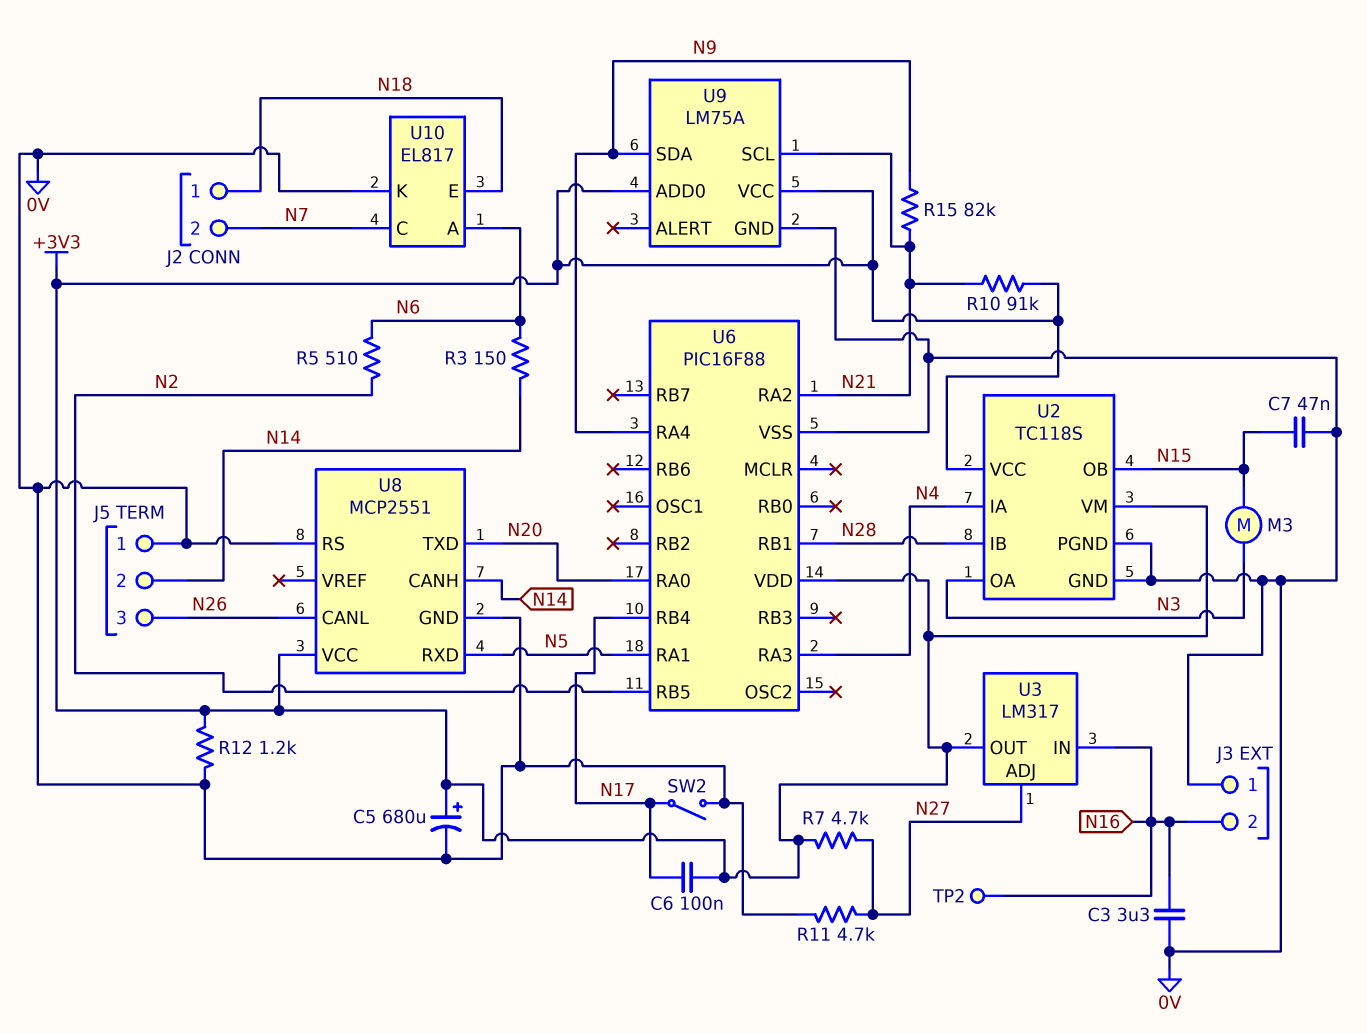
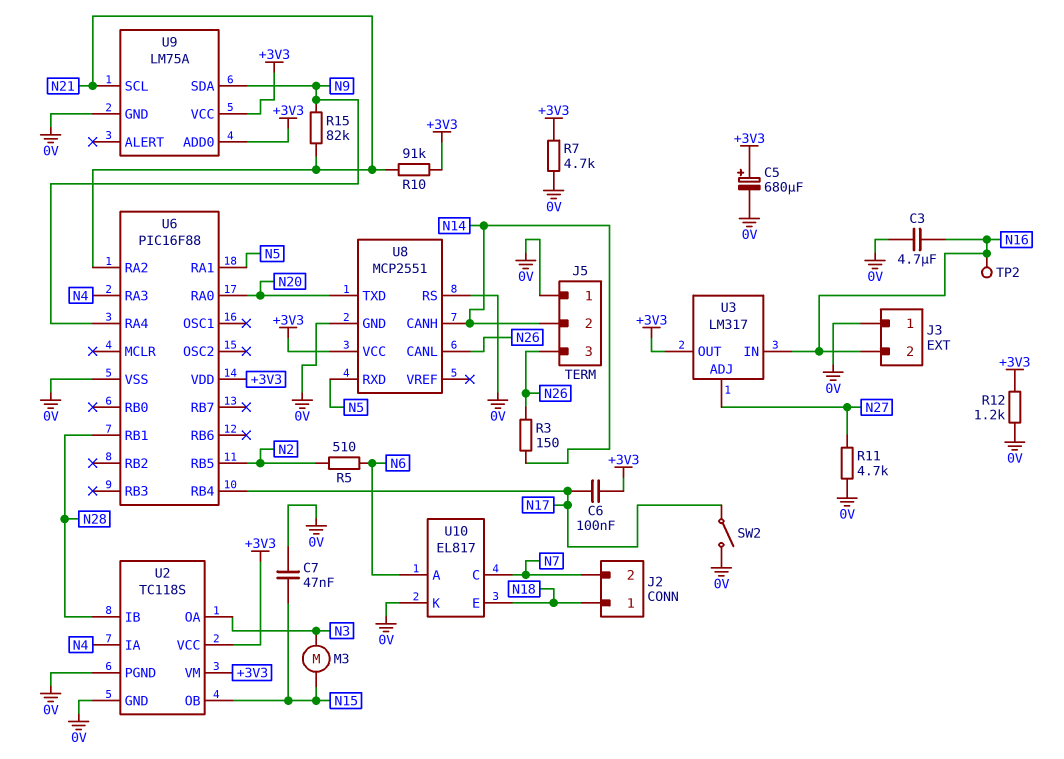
C3: 3.3uF (0V, N16) -> 4.7uF (0V, N16)
R3: 150 (N6, N14) -> 150 (N14, N26)
R7: 4.7k (+3V3, N27) -> 4.7k (+3V3, 0V)

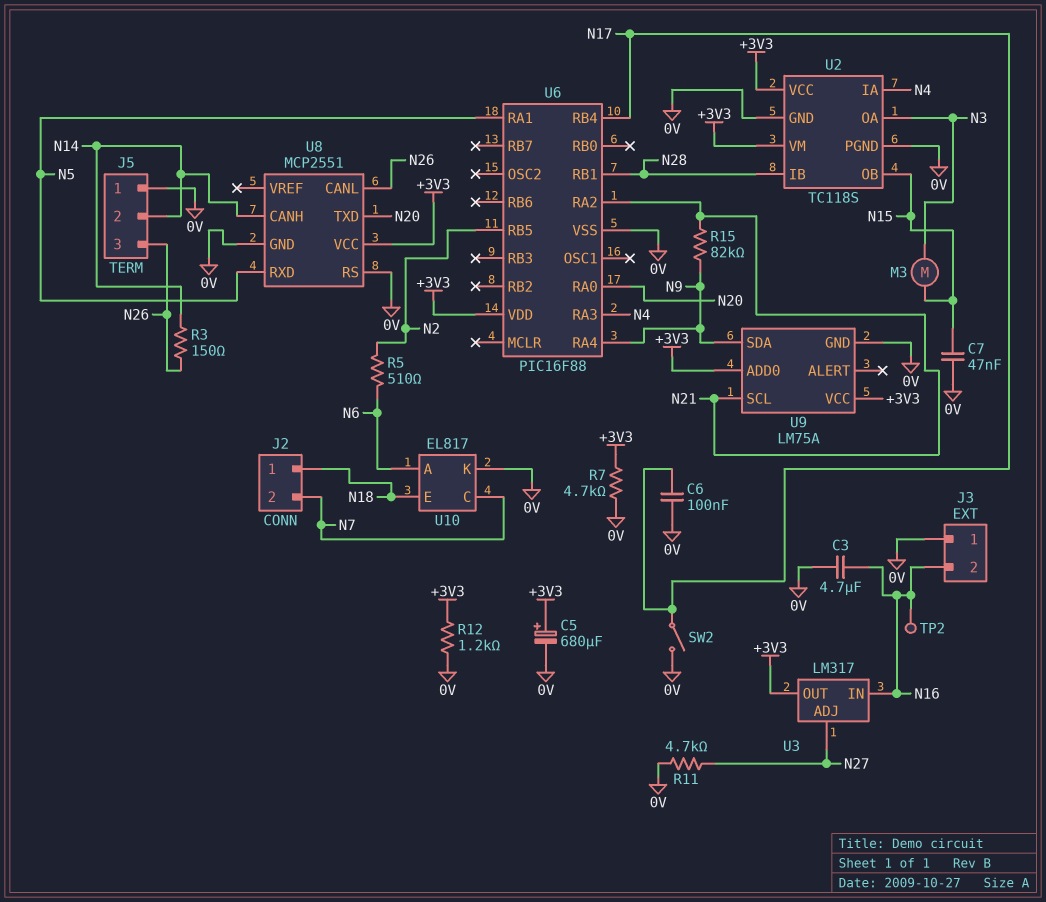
C6: 100nF (+3V3, N17) -> 100nF (0V, N17)
R10: 91k (+3V3, N21) -> none

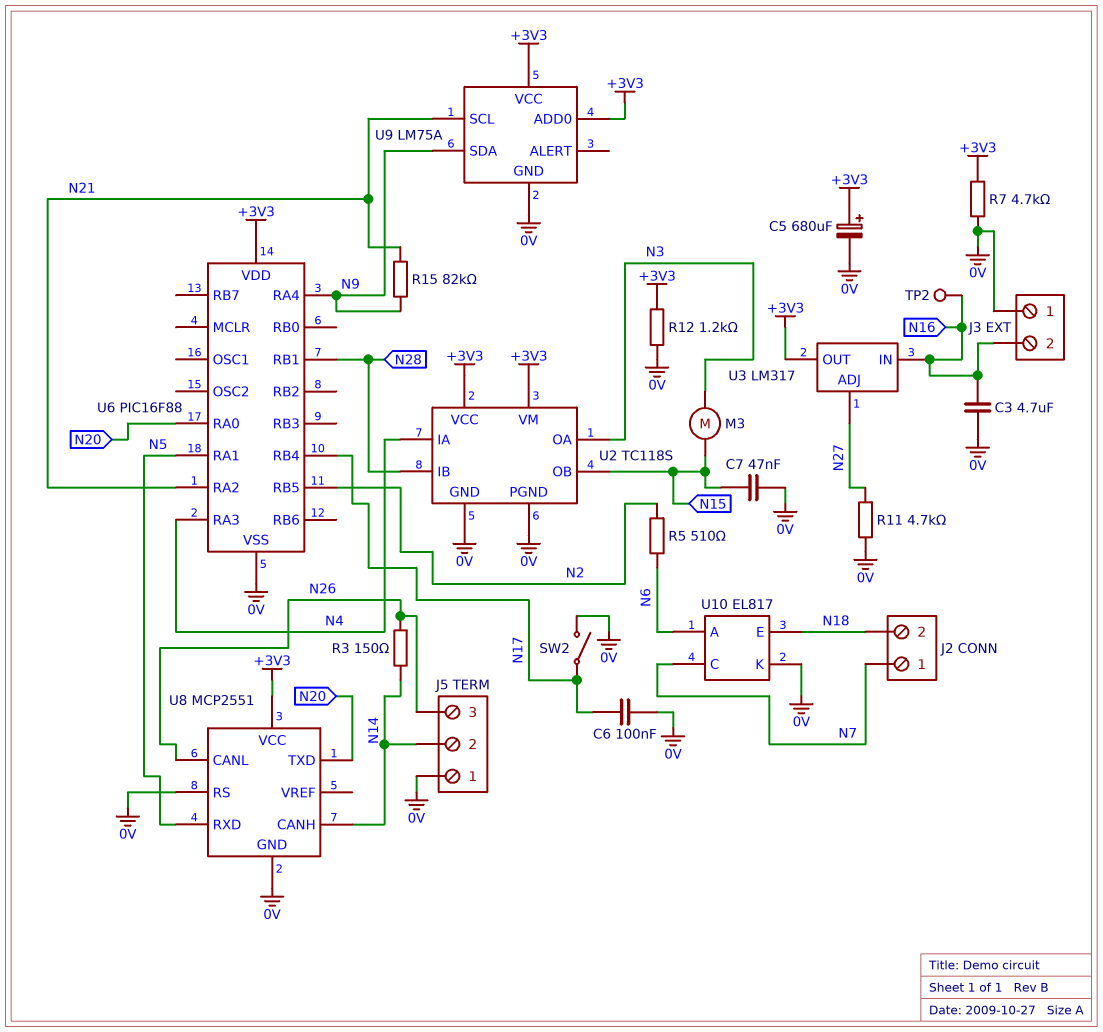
J2 pin 1: N18 -> N7
J2 pin 2: N7 -> N18

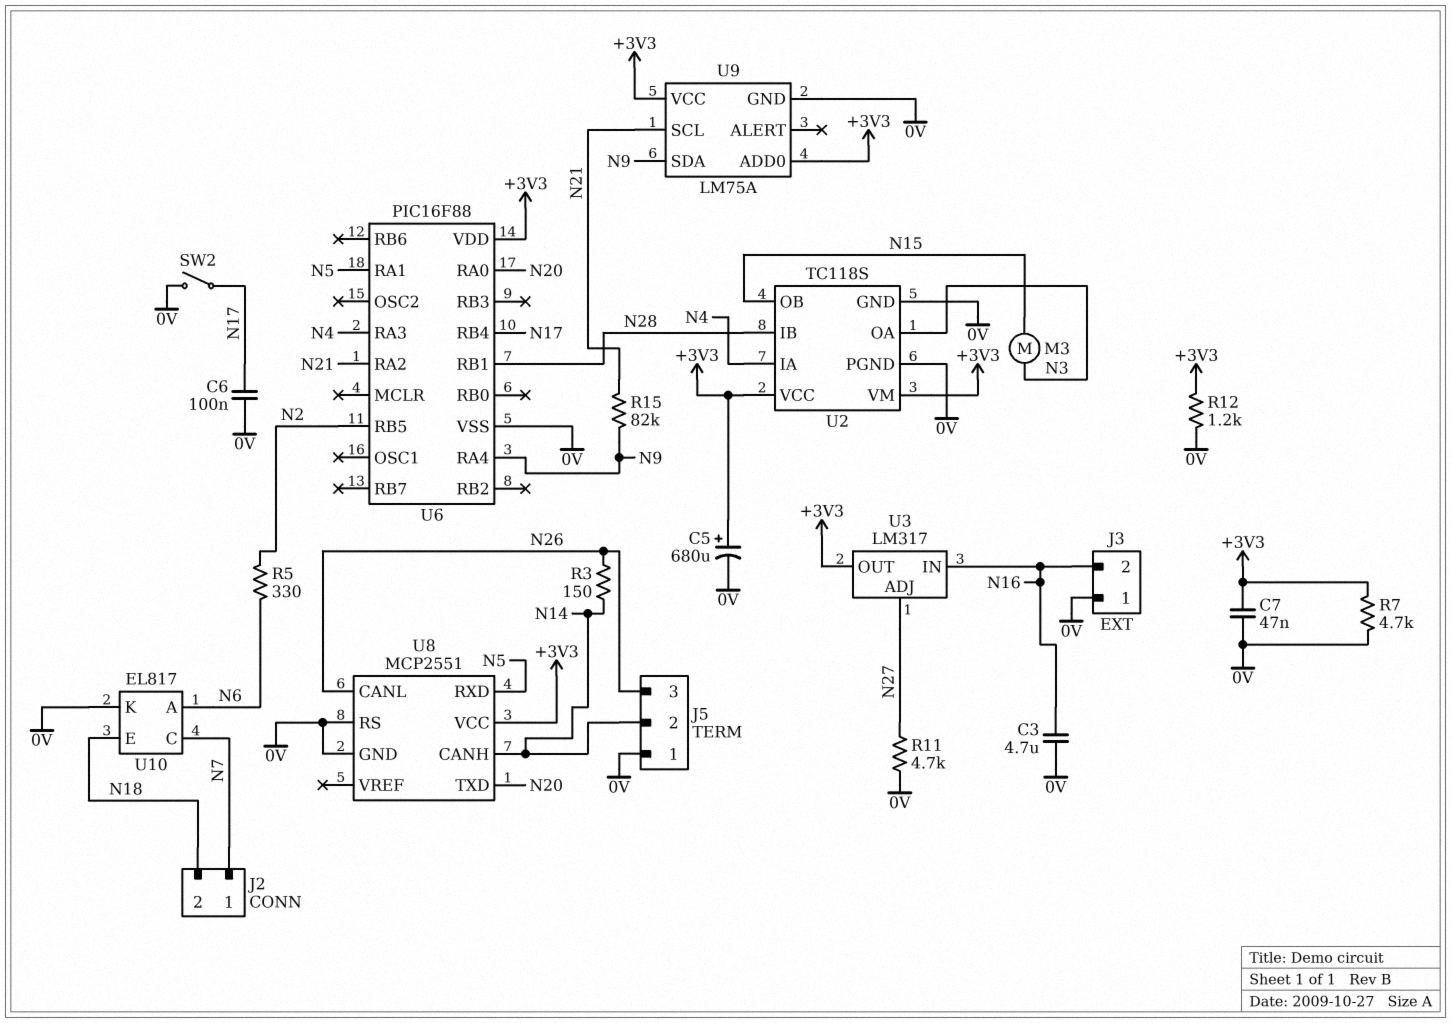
C7: 47nF (0V, N15) -> 47nF (+3V3, 0V)
R5: 510 (N2, N6) -> 330 (N2, N6)
TP2: test point (N16) -> none

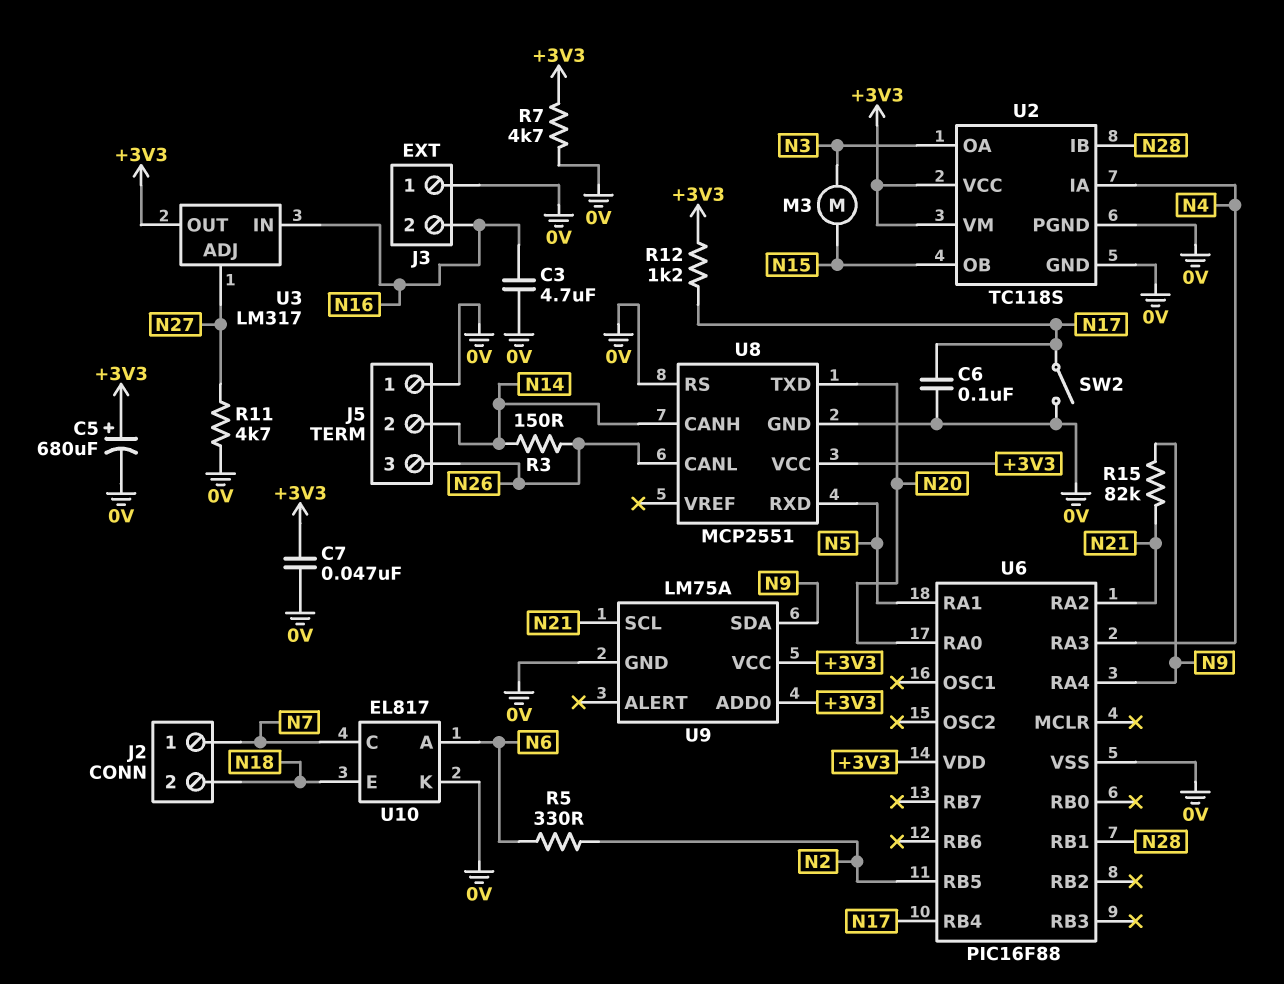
R12: 1.2k (+3V3, 0V) -> 1.2k (+3V3, N17)

